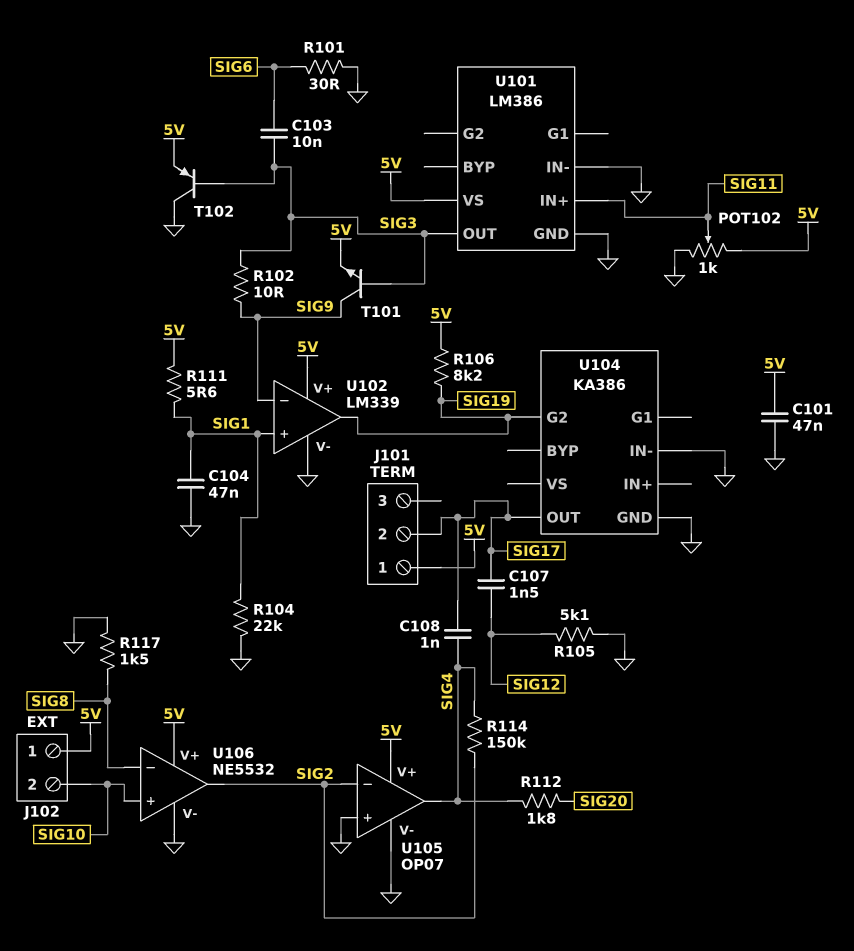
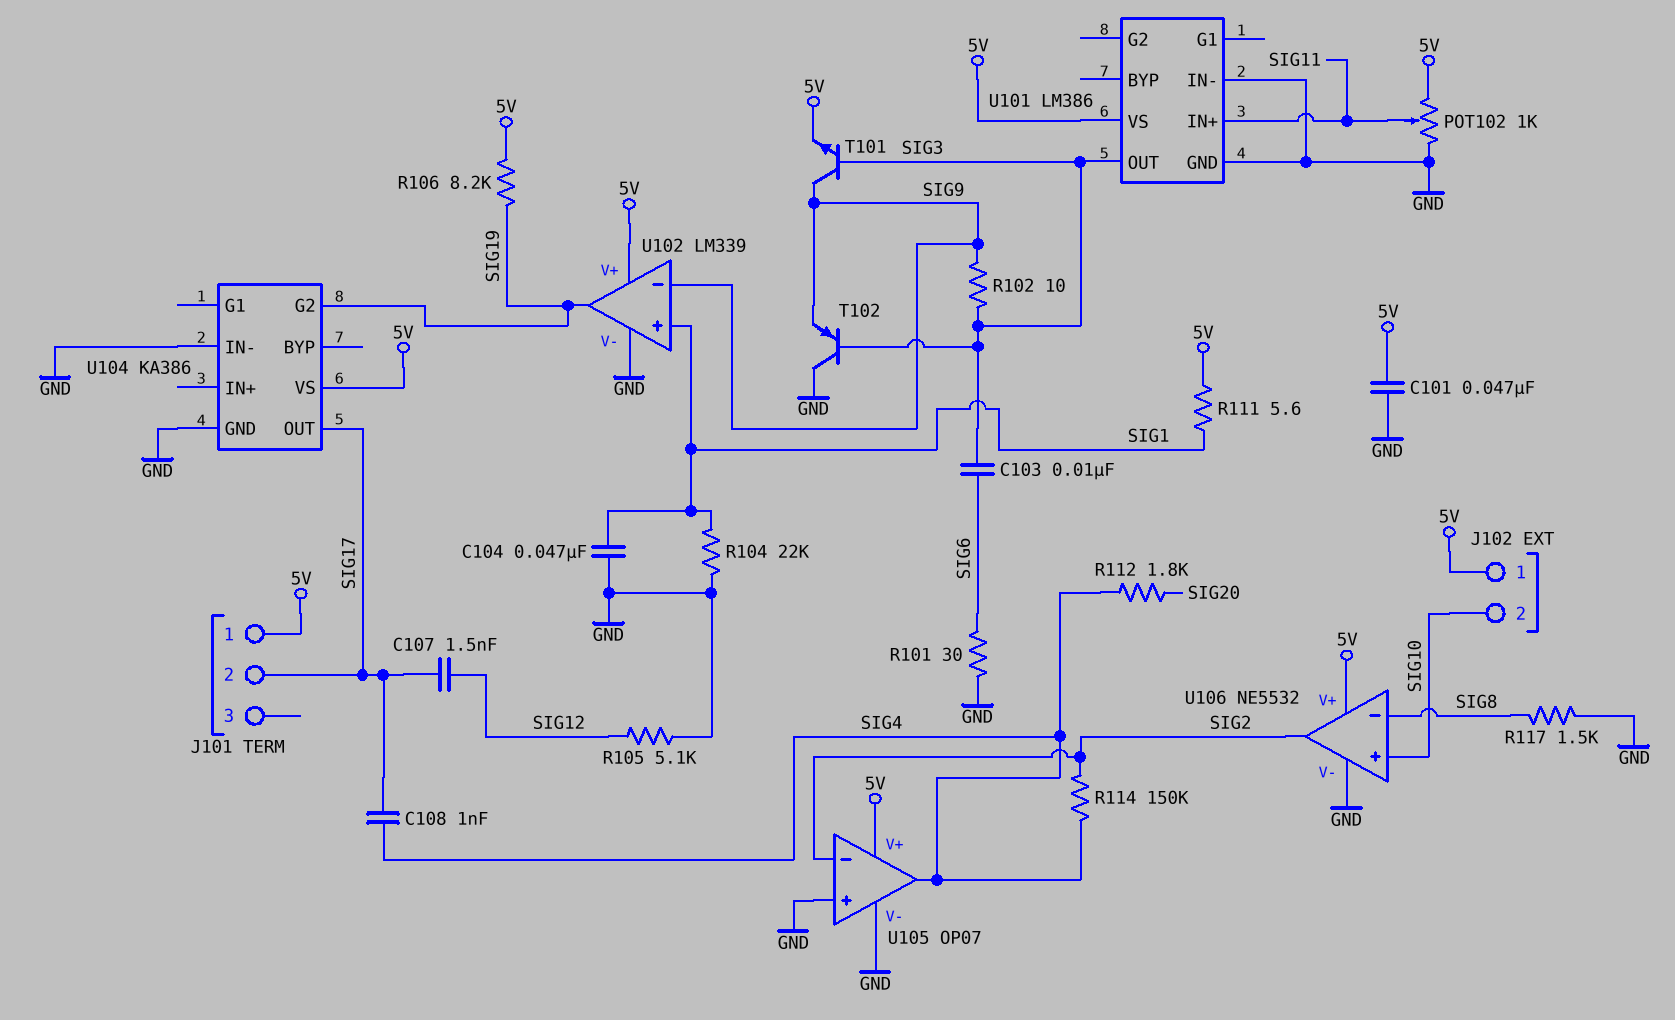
T102: PNP (B SIG3, C GND, E 5V) -> PNP (B SIG3, C GND, E SIG9)
U104 pin VS: none -> 5V

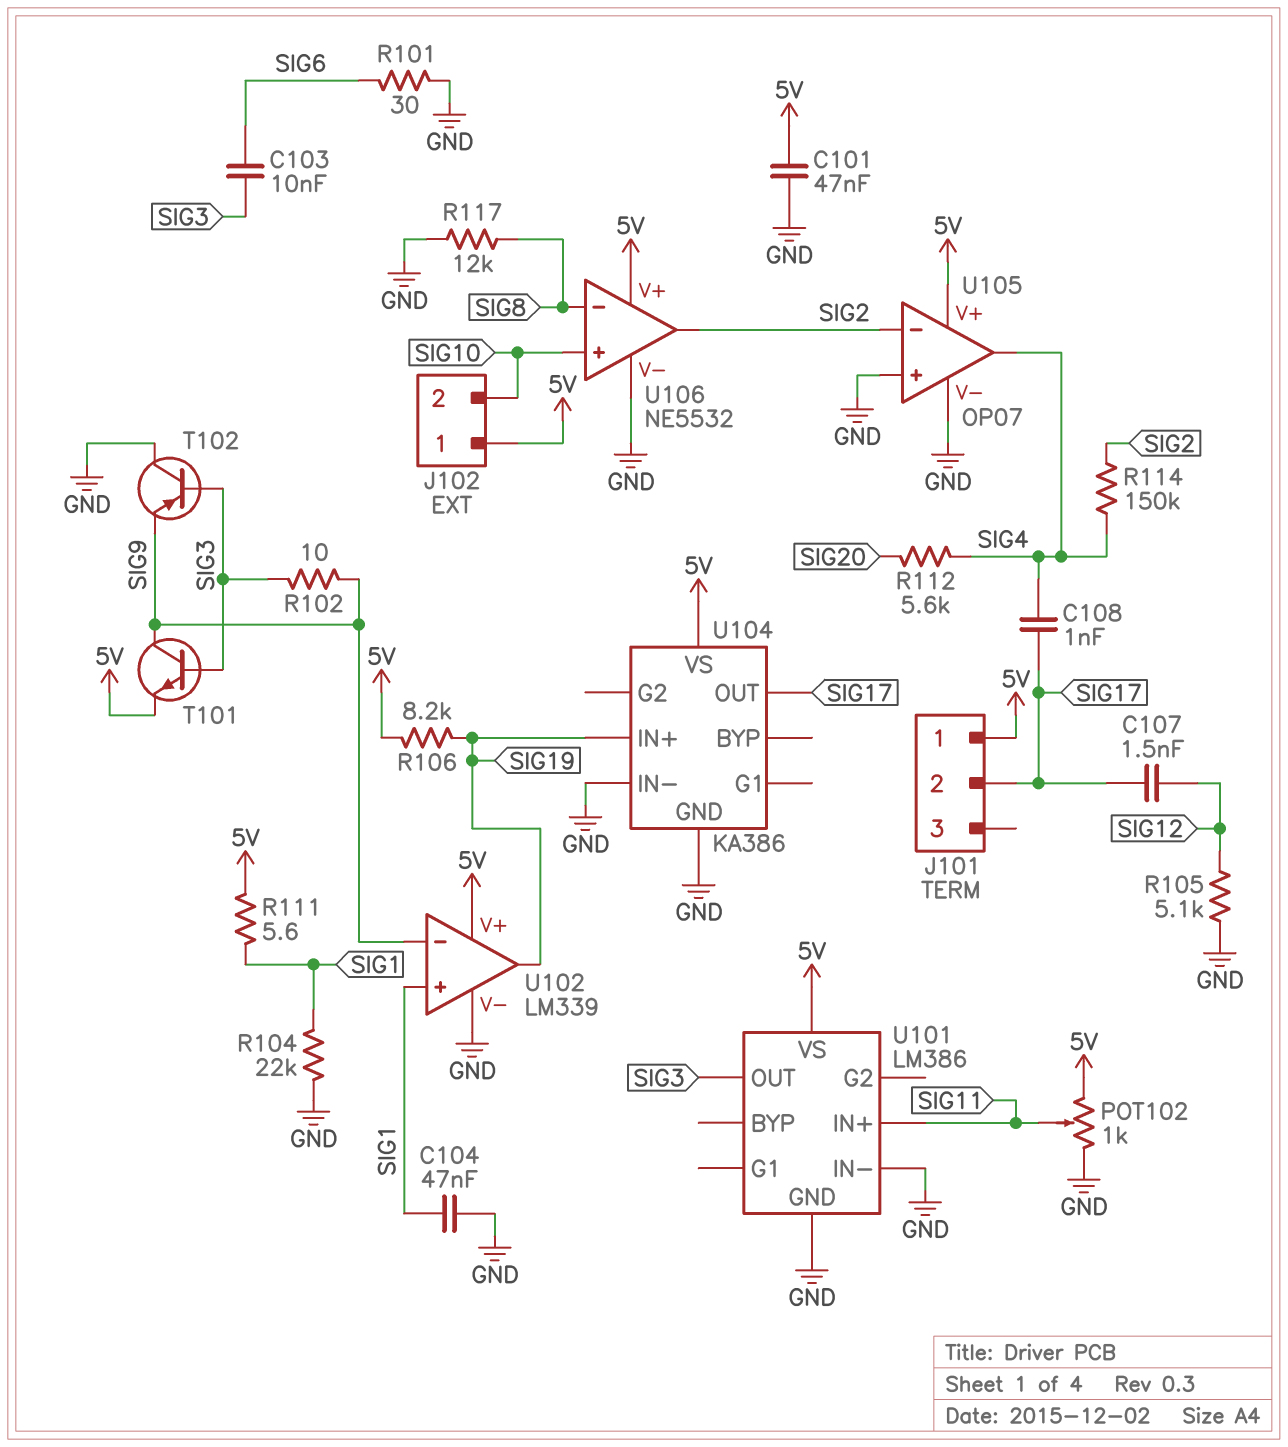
R112: 1.8k (SIG4, SIG20) -> 5.6k (SIG4, SIG20)
R117: 1.5k (GND, SIG8) -> 12k (GND, SIG8)
U104 pin G2: SIG19 -> none
U104 pin IN+: none -> SIG19

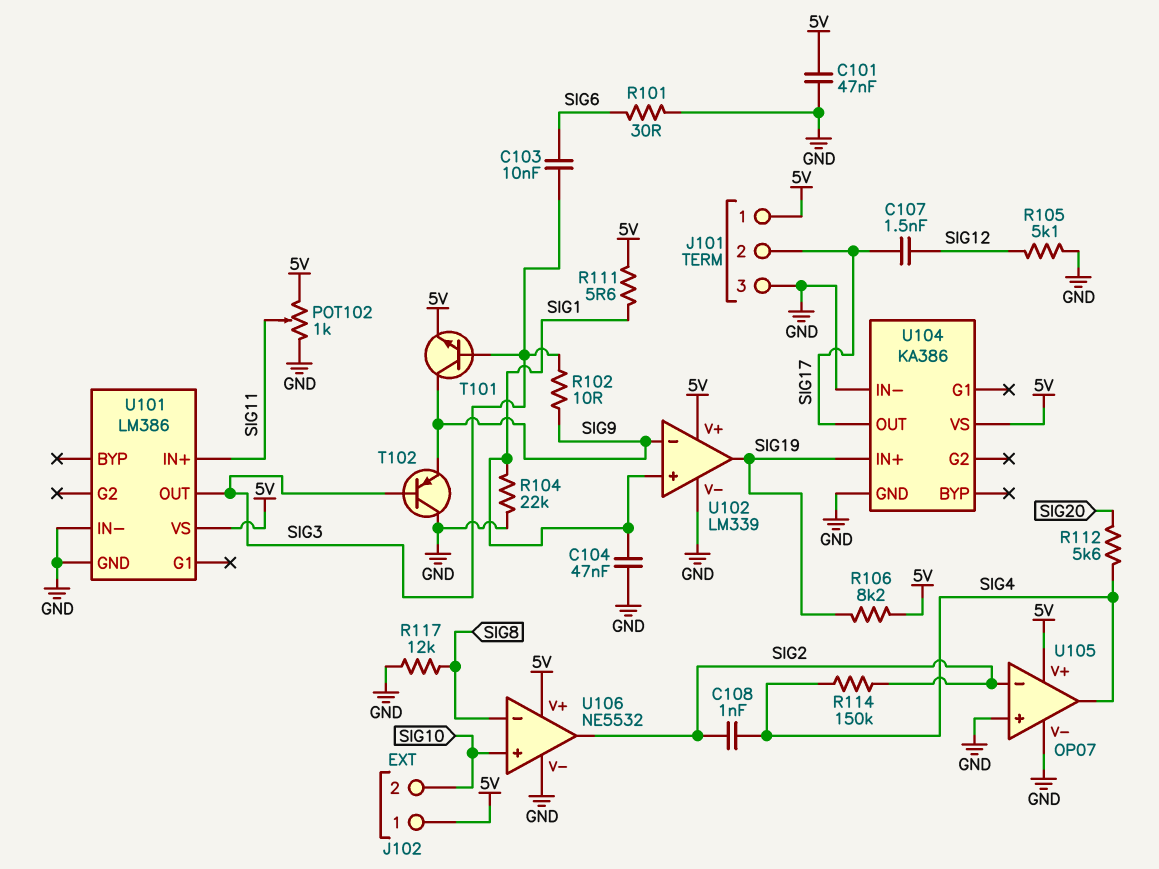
C108: 1nF (SIG4, SIG17) -> 1nF (SIG2, SIG4)
J101 pin 3: none -> GND

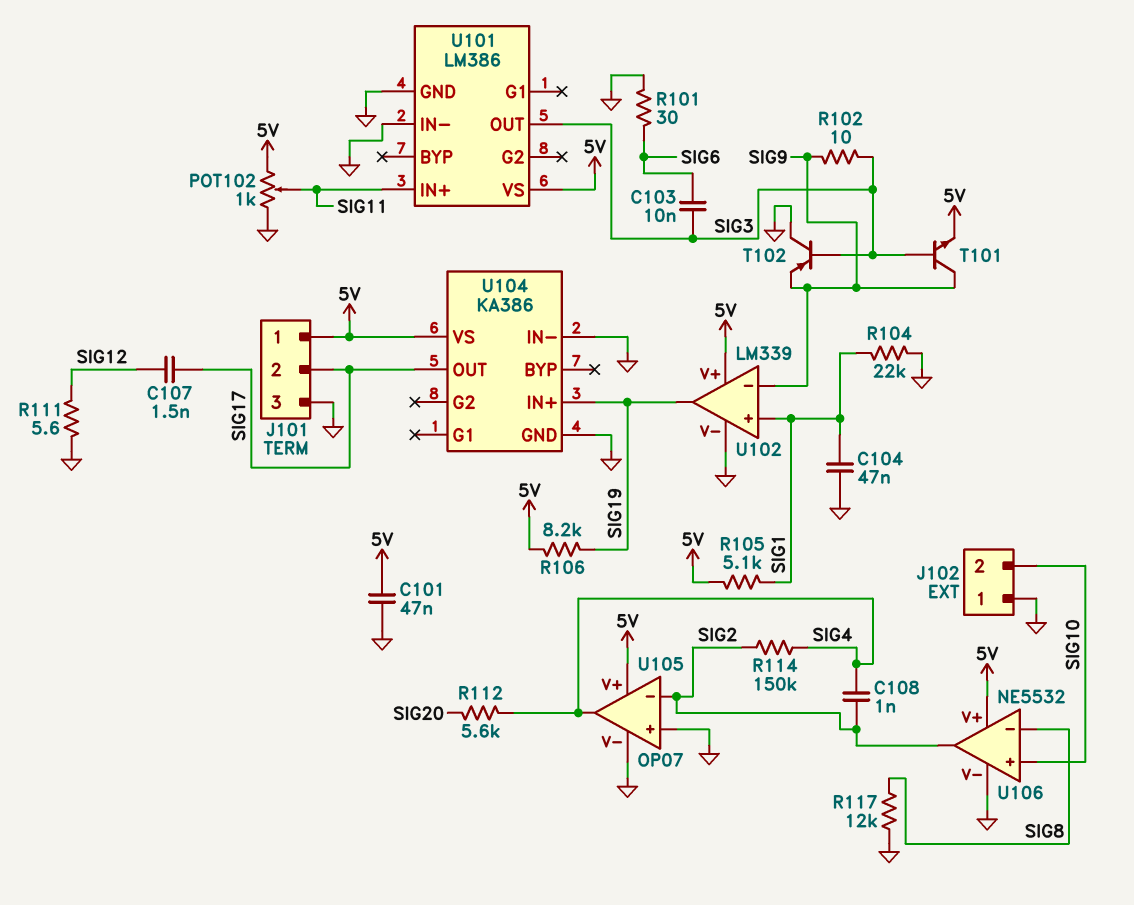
J102 pin 1: 5V -> GND
R105: 5.1k (GND, SIG12) -> 5.1k (5V, SIG1)
R111: 5.6 (5V, SIG1) -> 5.6 (GND, SIG12)

